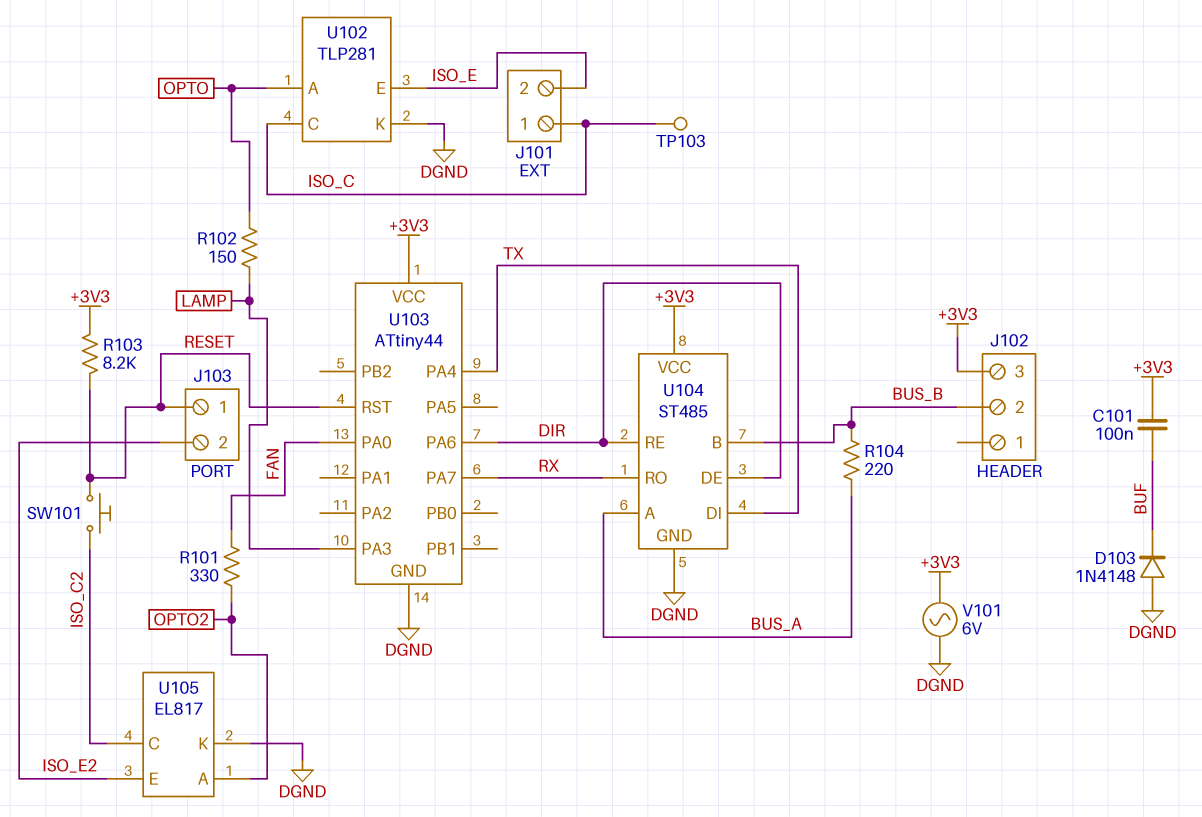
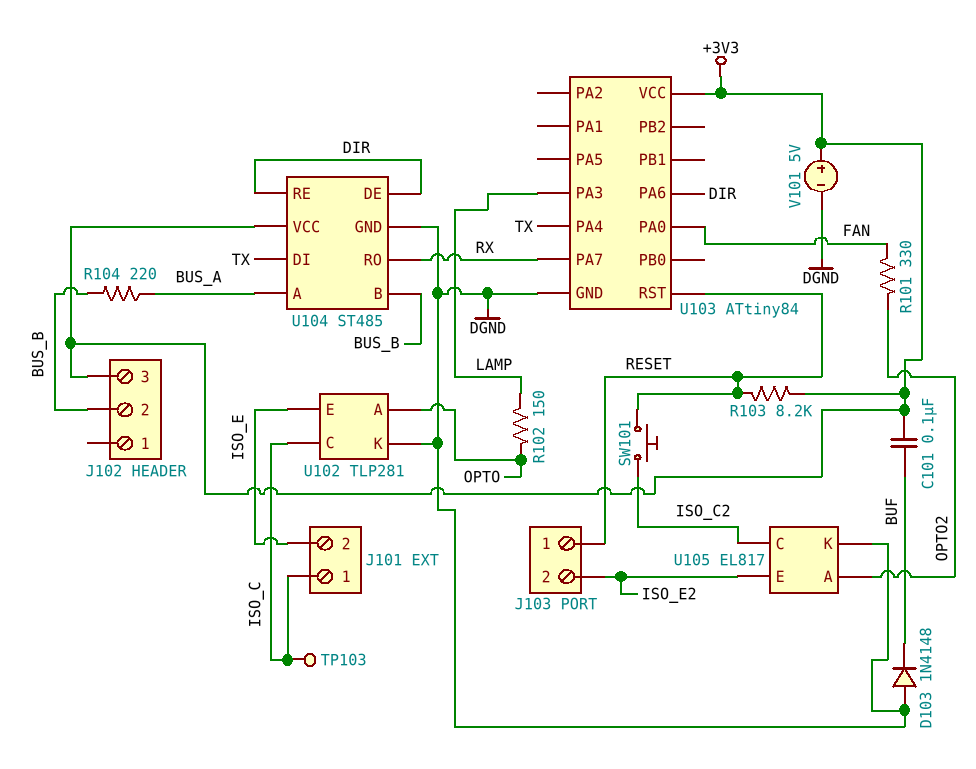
U103: ATtiny44 -> ATtiny84
V101: AC 6V (+3V3, DGND) -> 5V (plus +3V3, minus DGND)

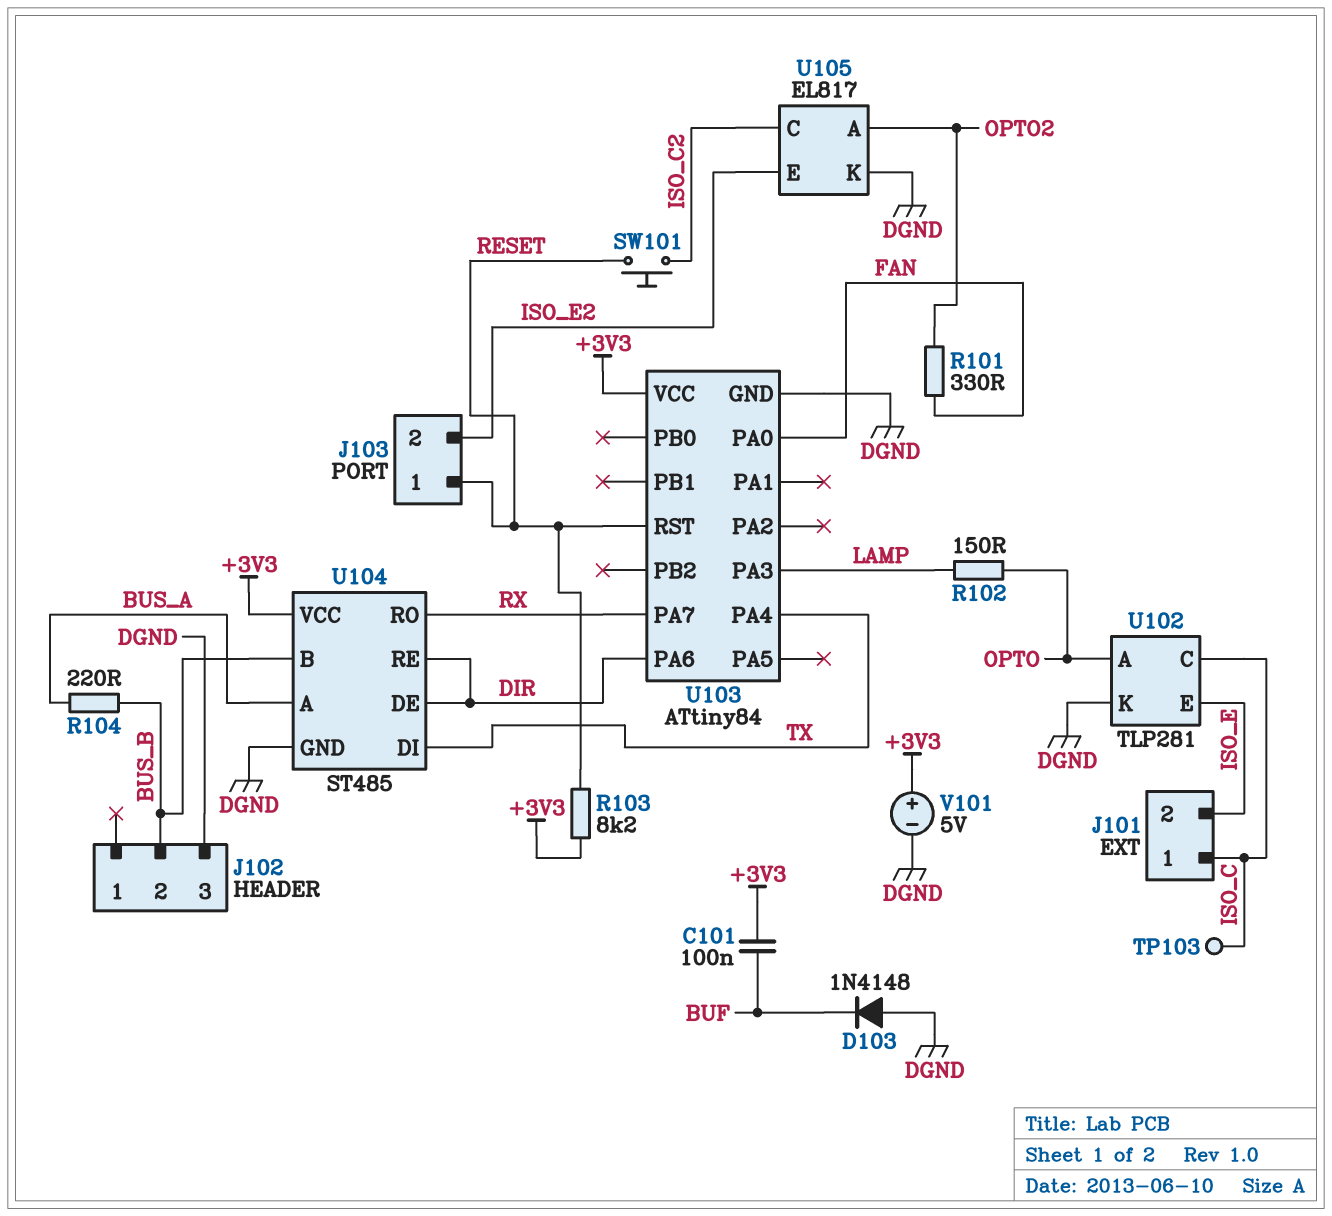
J102 pin 3: +3V3 -> DGND

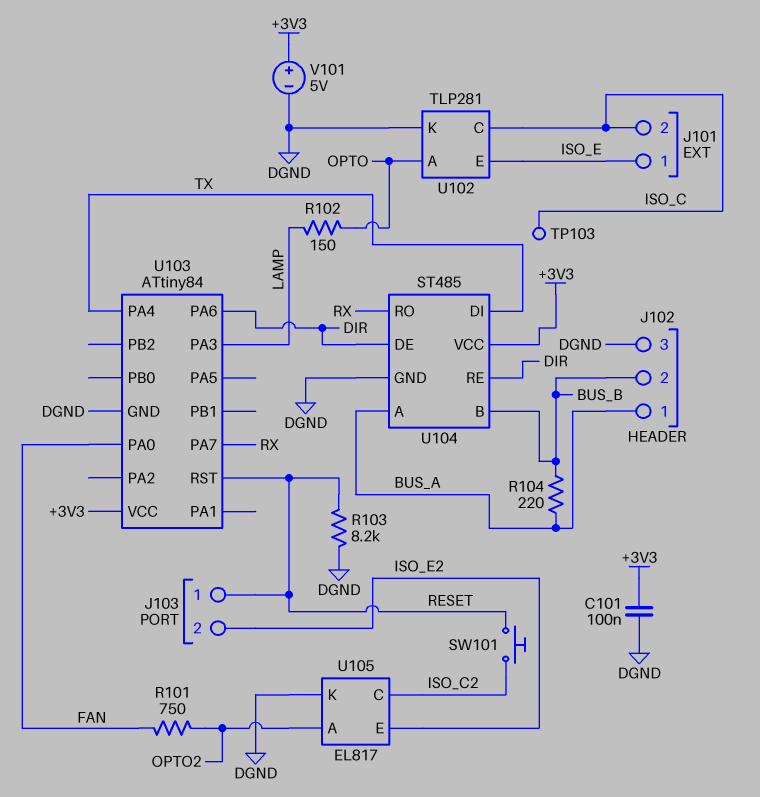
C101: 100nF (+3V3, BUF) -> 100nF (+3V3, DGND)
D103: diode 1N4148 (A DGND, K BUF) -> none
J101 pin 1: ISO_C -> ISO_E
J101 pin 2: ISO_E -> ISO_C
J102 pin 1: none -> BUS_A
R101: 330 (FAN, OPTO2) -> 750 (FAN, OPTO2)
R103: 8.2k (+3V3, RESET) -> 8.2k (DGND, RESET)

